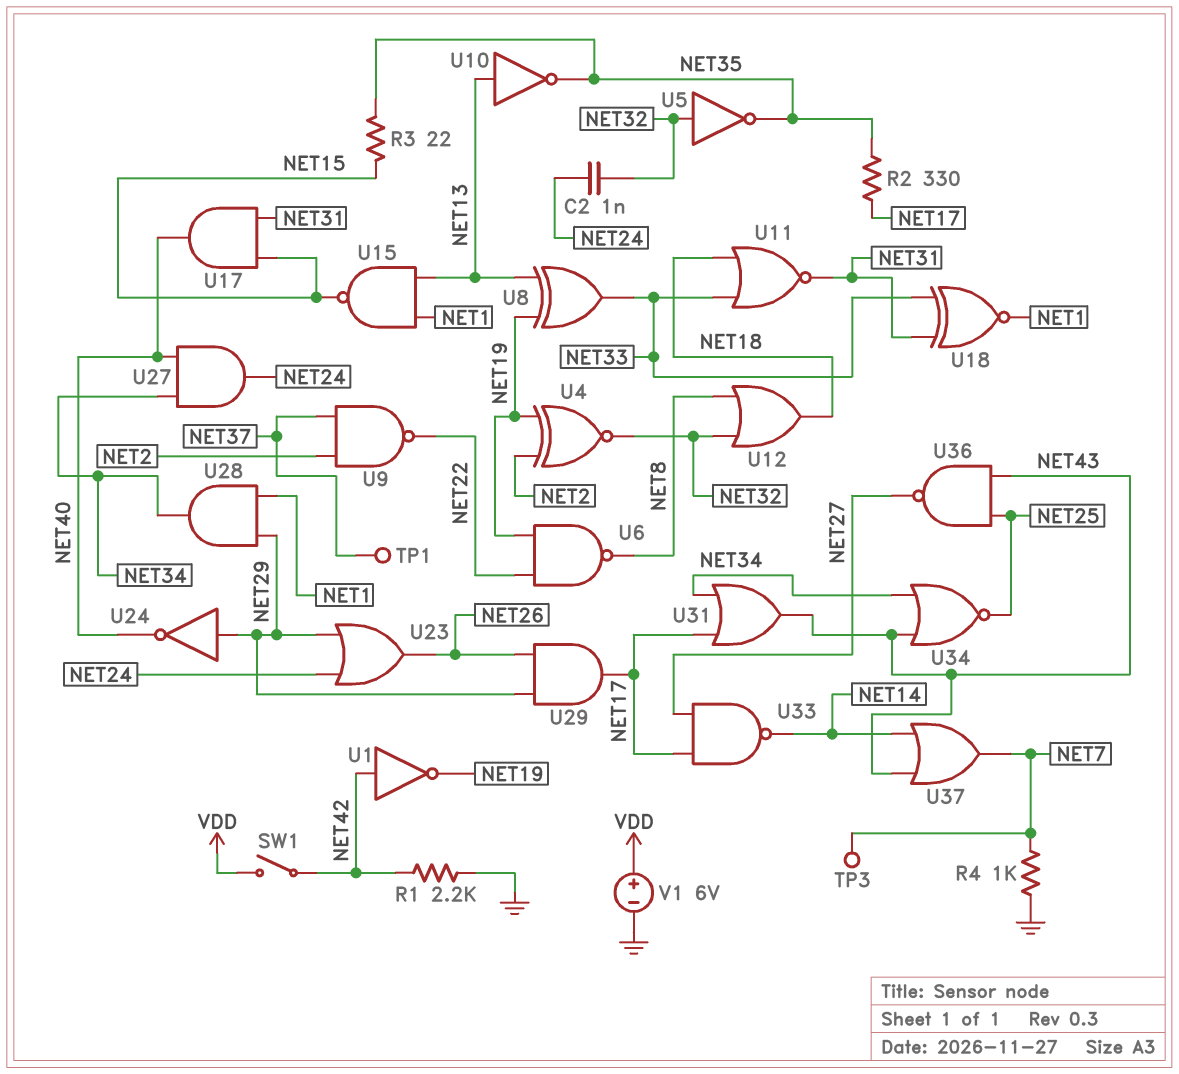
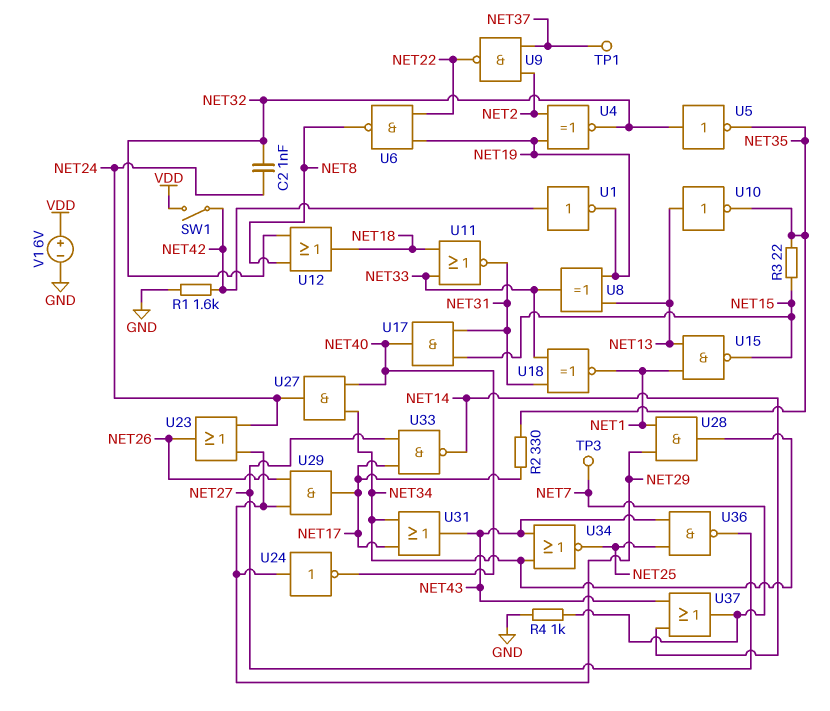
R1: 2.2k (GND, NET42) -> 1.6k (GND, NET42)

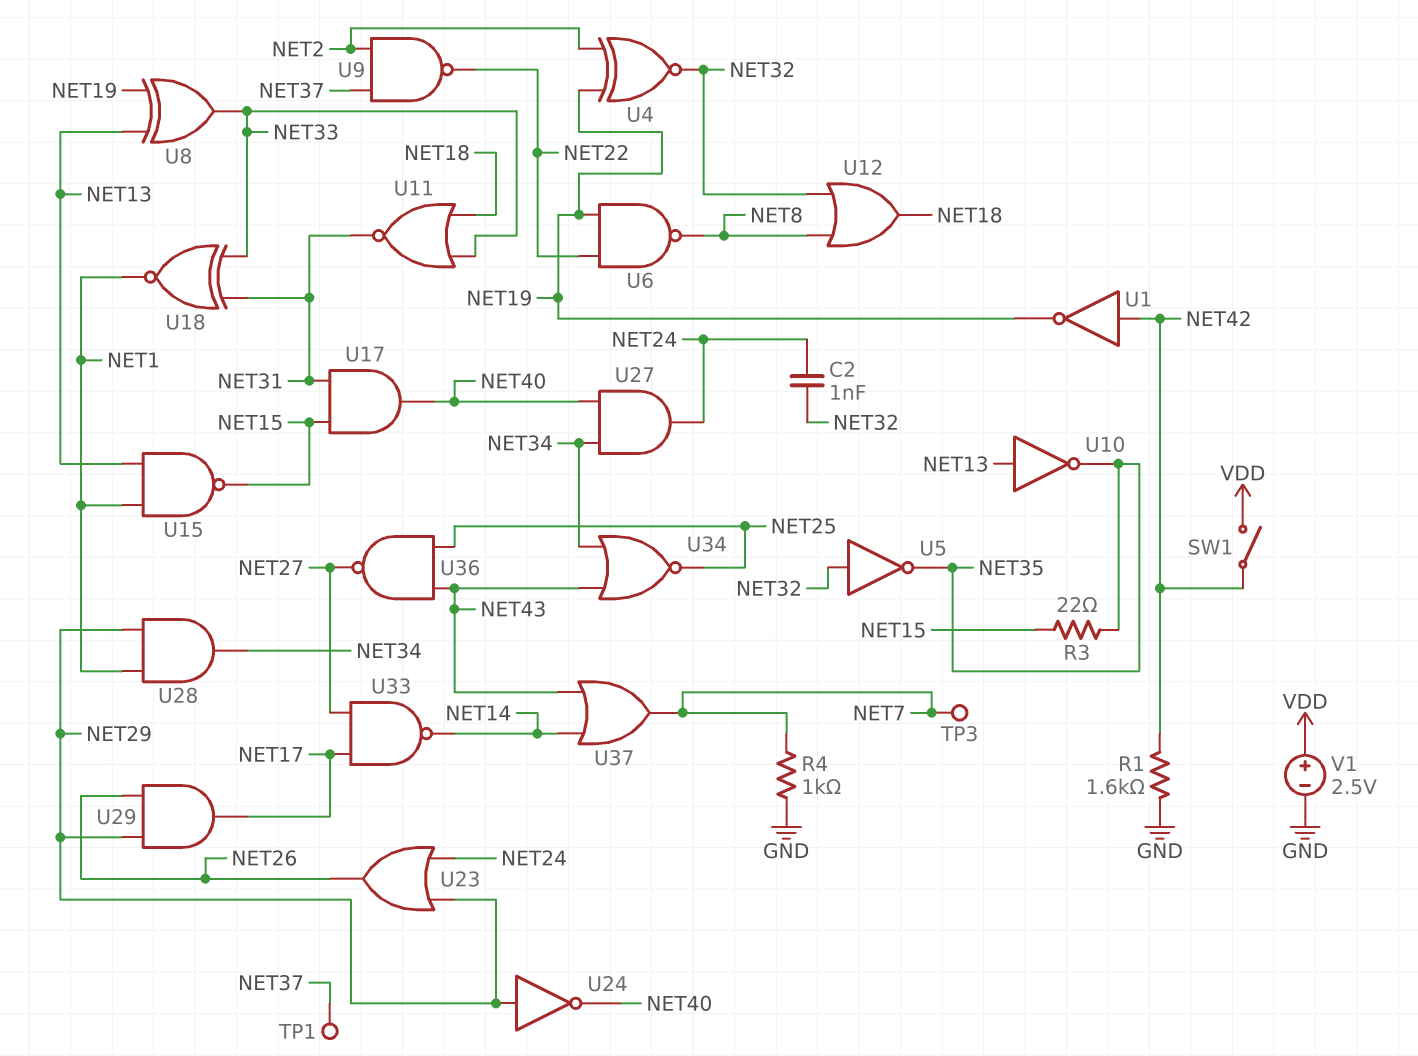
R2: 330 (NET17, NET35) -> none
U31: OR (in NET17, in NET34, out NET43) -> none
V1: 6V (plus VDD, minus GND) -> 2.5V (plus VDD, minus GND)

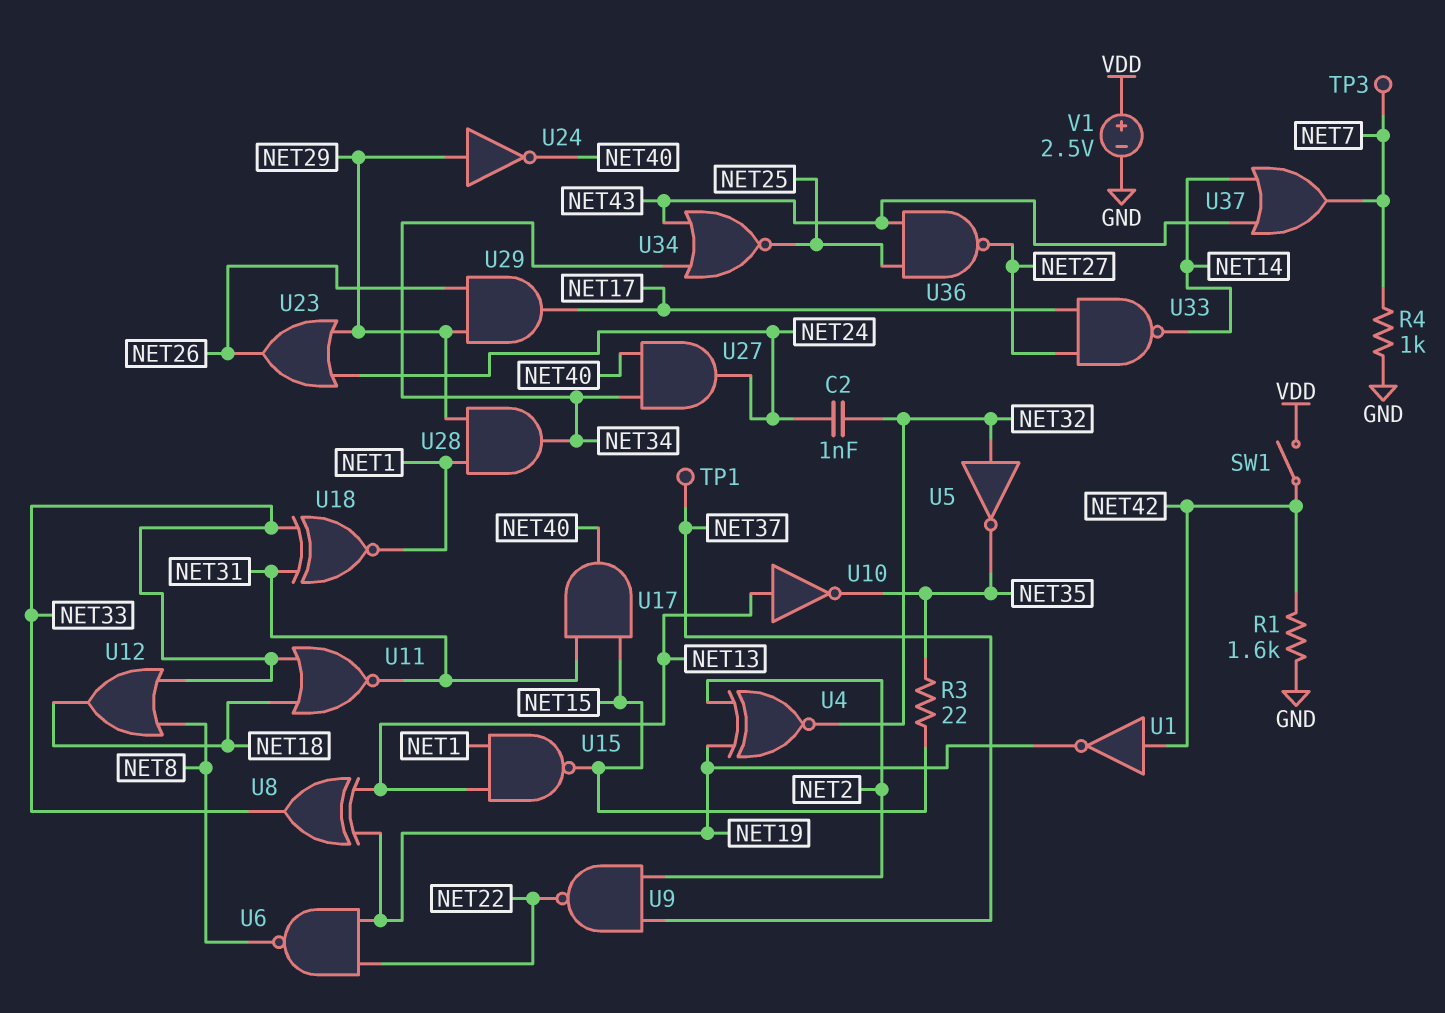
U12: OR (in NET8, in NET32, out NET18) -> OR (in NET8, in NET33, out NET18)

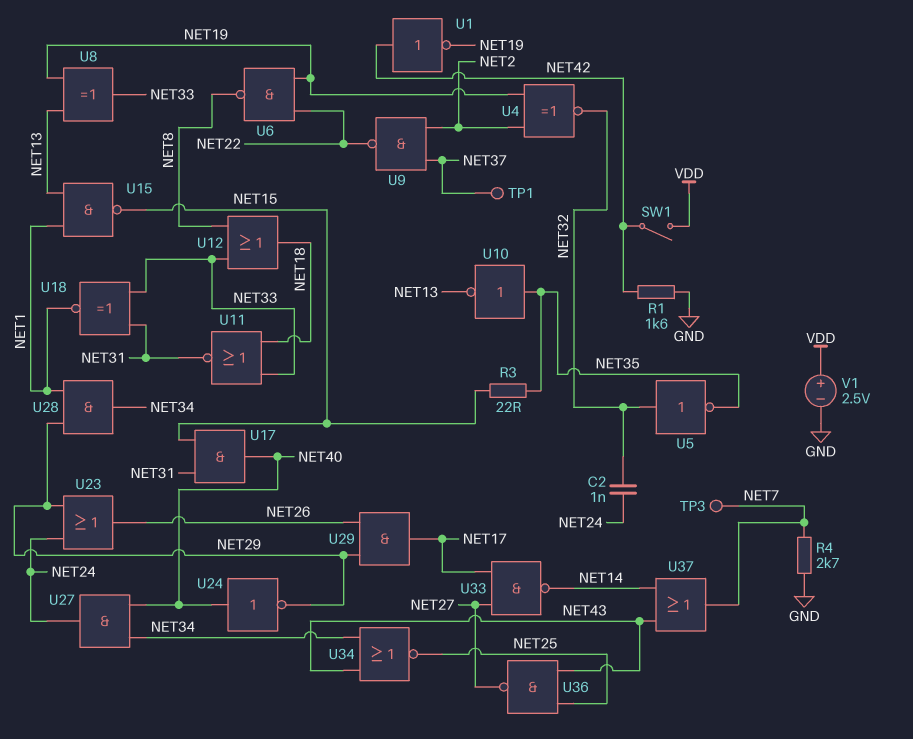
R4: 1k (GND, NET7) -> 2.7k (GND, NET7)
U10: NOT (in NET13, out NET35) -> NOT (in NET35, out NET13)
U24: NOT (in NET29, out NET40) -> NOT (in NET40, out NET29)

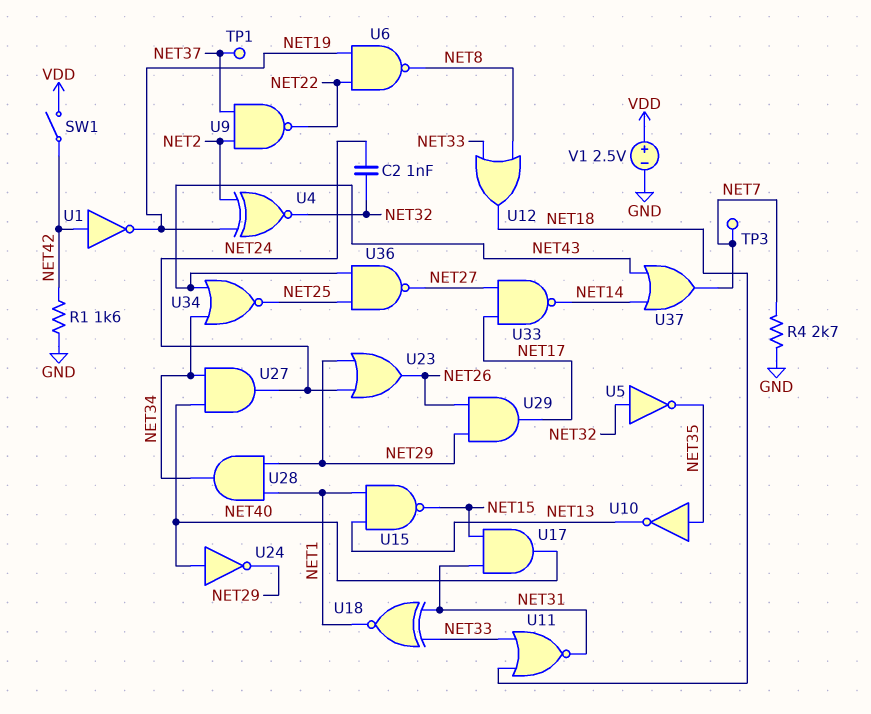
R3: 22 (NET15, NET35) -> none
U8: XOR (in NET13, in NET19, out NET33) -> none

